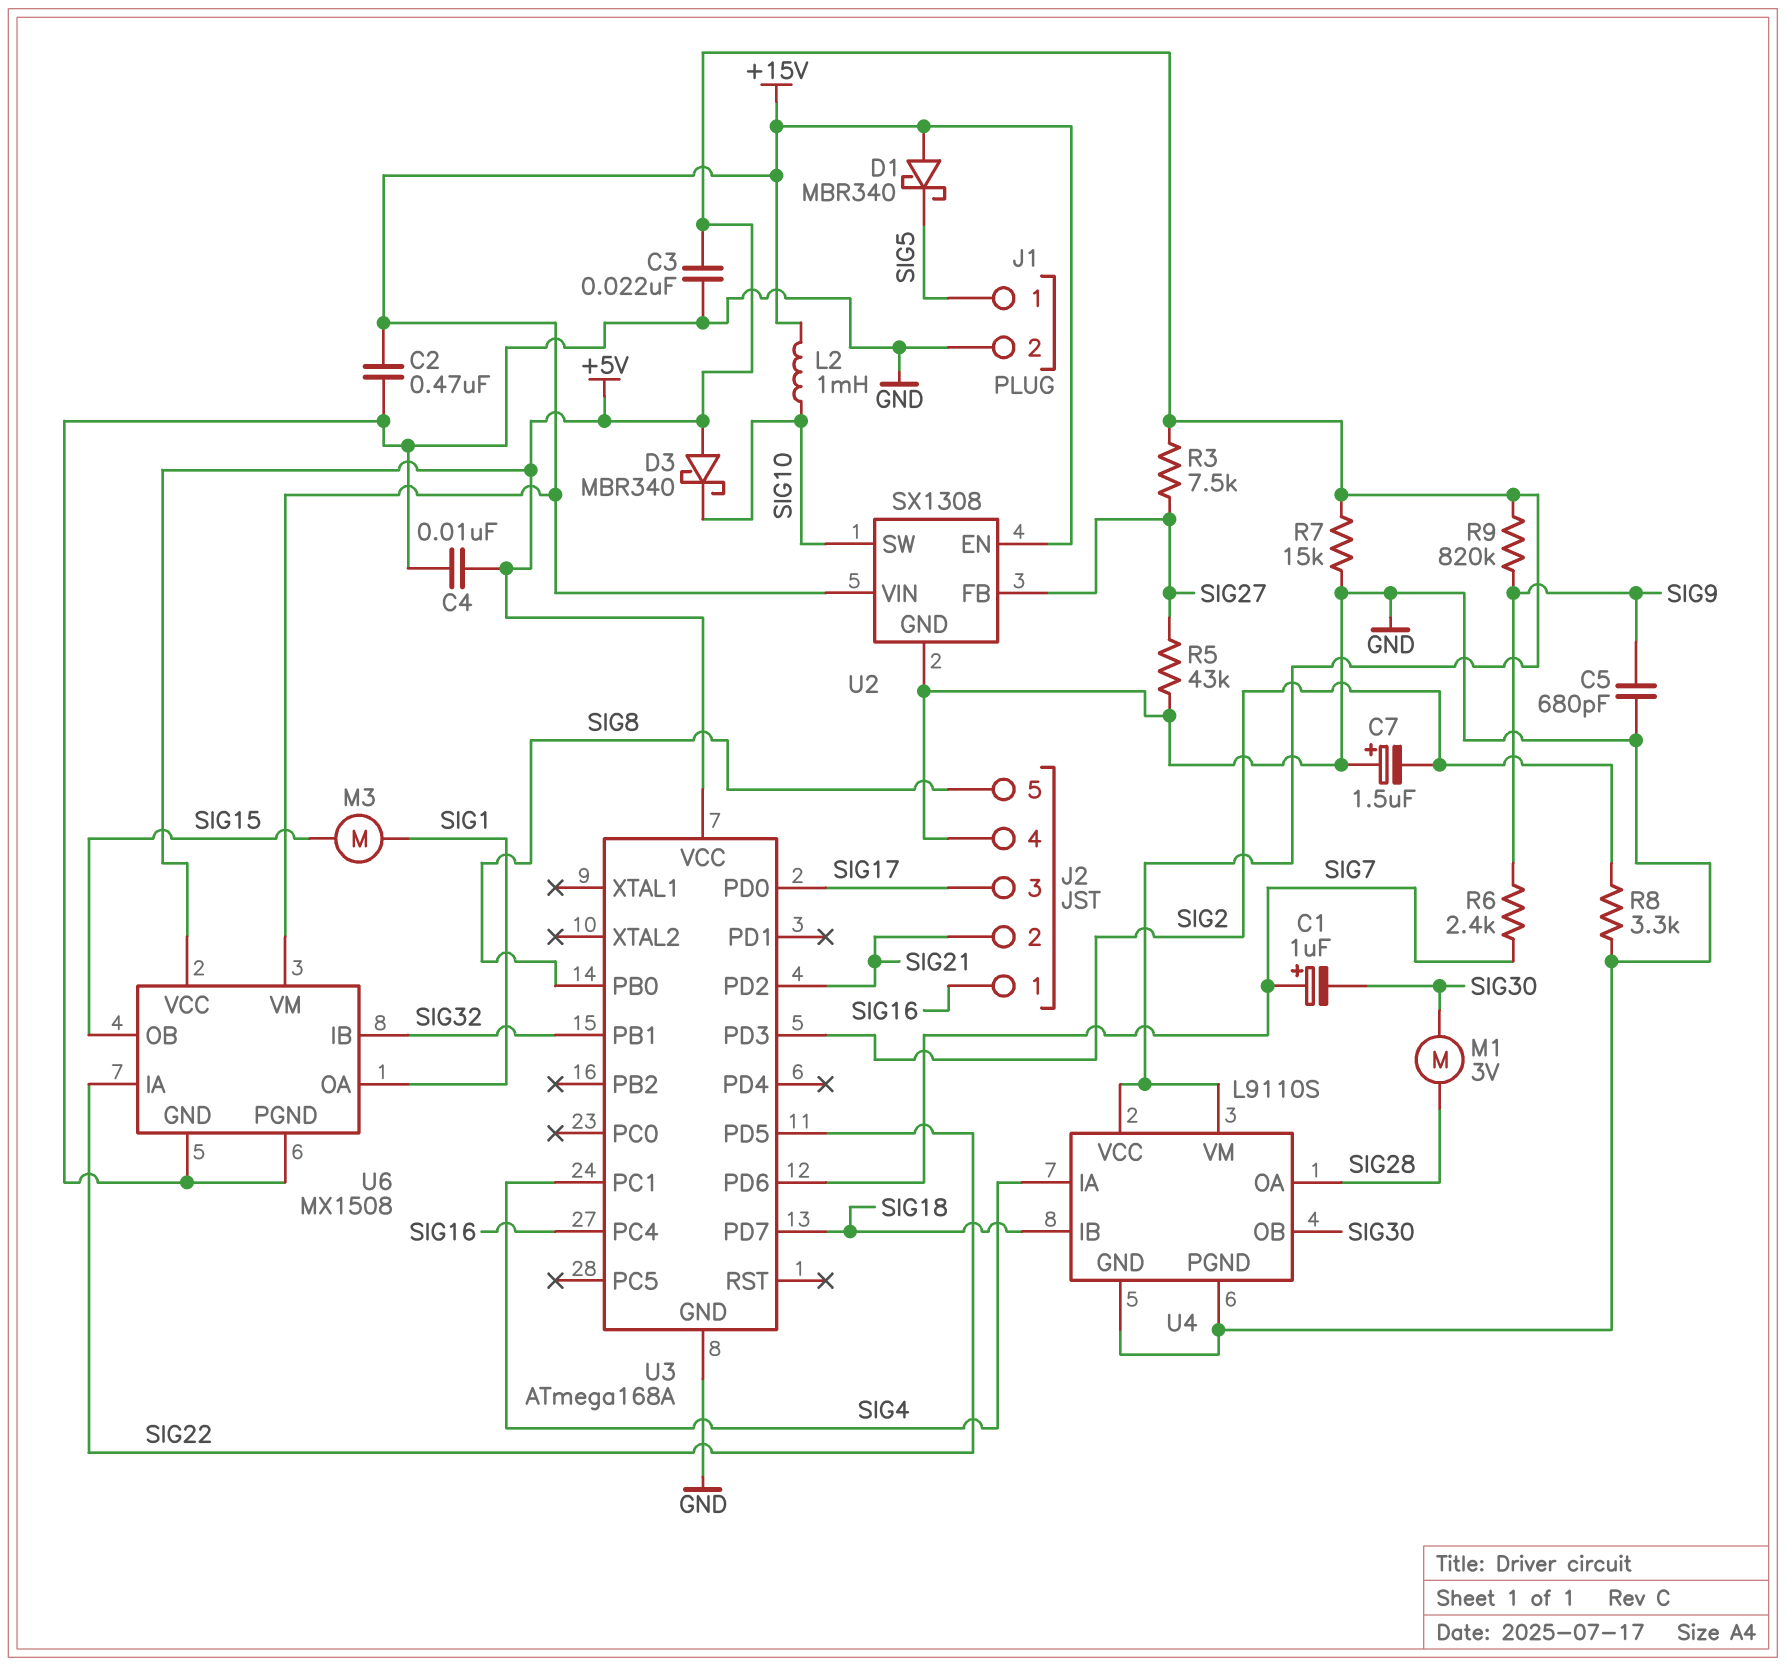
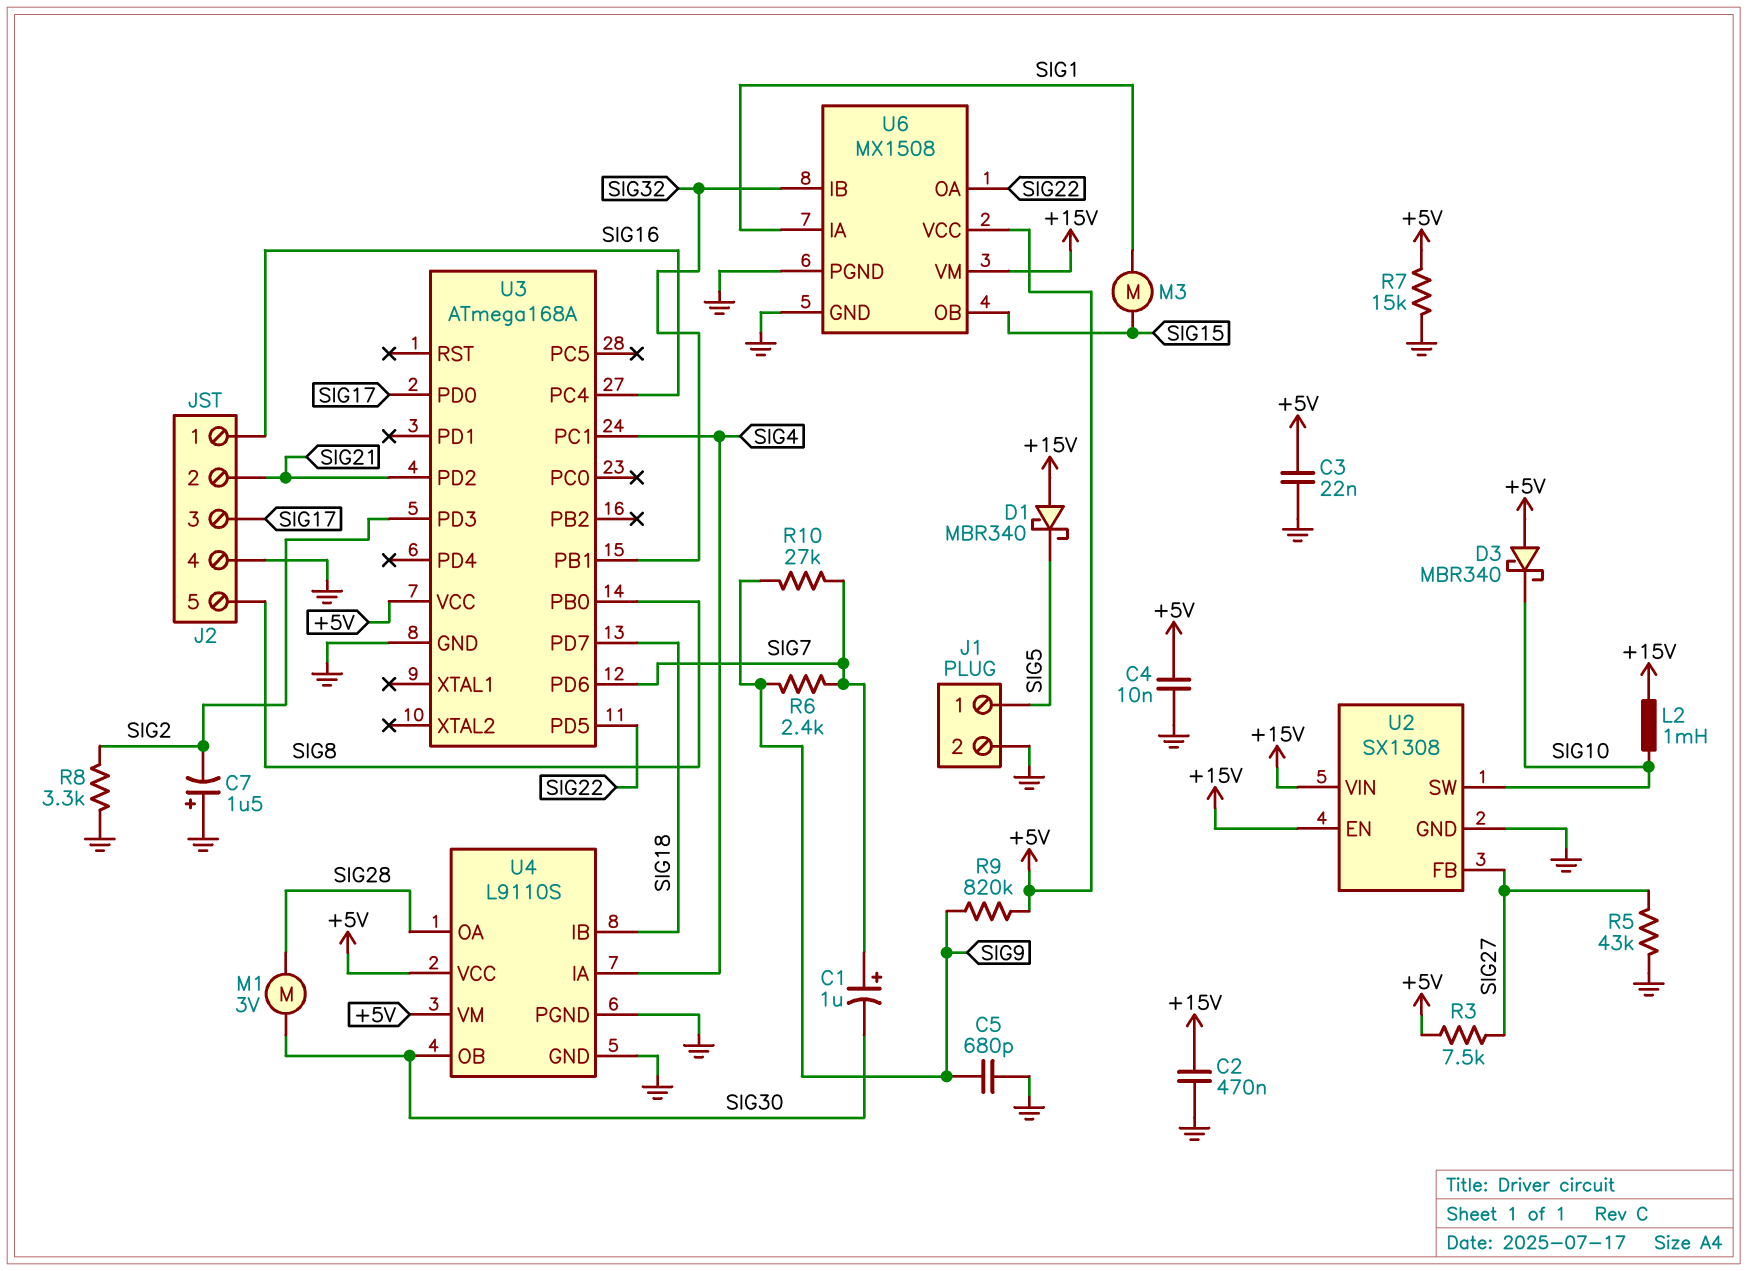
R10: none -> 27k (SIG7, SIG9)
U6 pin IA: SIG22 -> SIG1
U6 pin OA: SIG1 -> SIG22

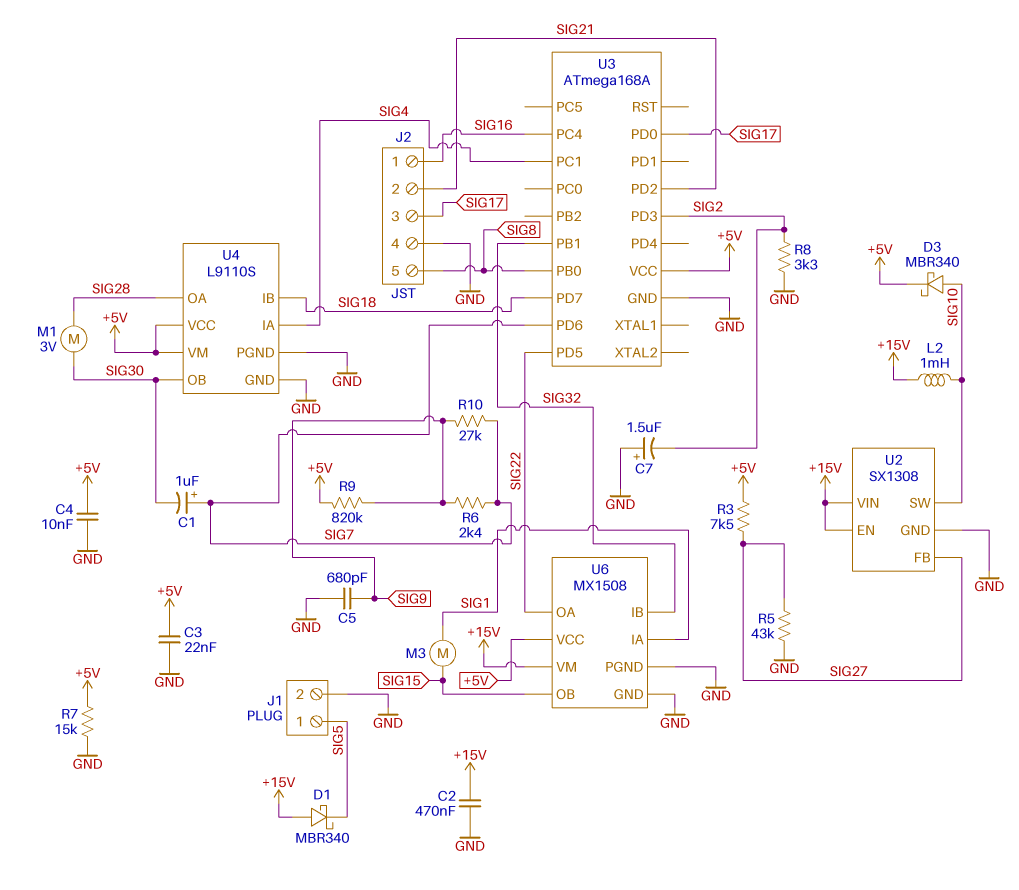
D3: schottky MBR340 (A +5V, K SIG10) -> schottky MBR340 (A SIG10, K +5V)

